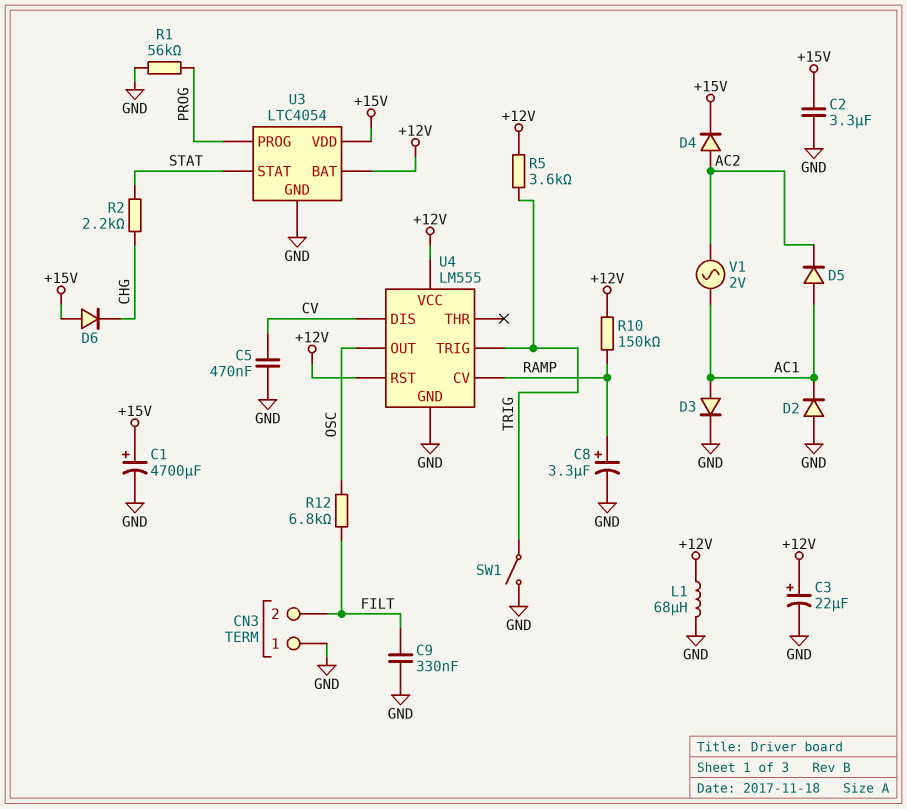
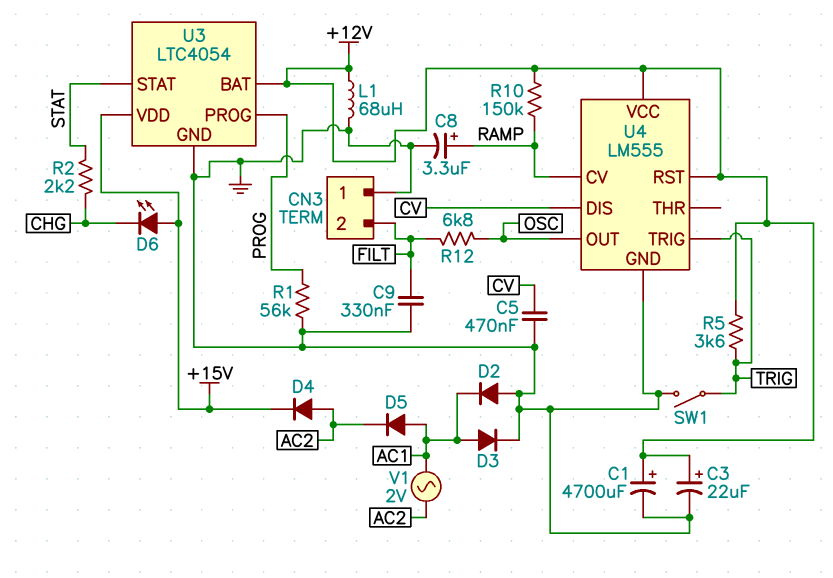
C1: 4700uF (plus +15V, minus GND) -> 4700uF (plus +12V, minus GND)
C2: 3.3uF (+15V, GND) -> none
D6: diode (A +15V, K CHG) -> LED (A +15V, K CHG)

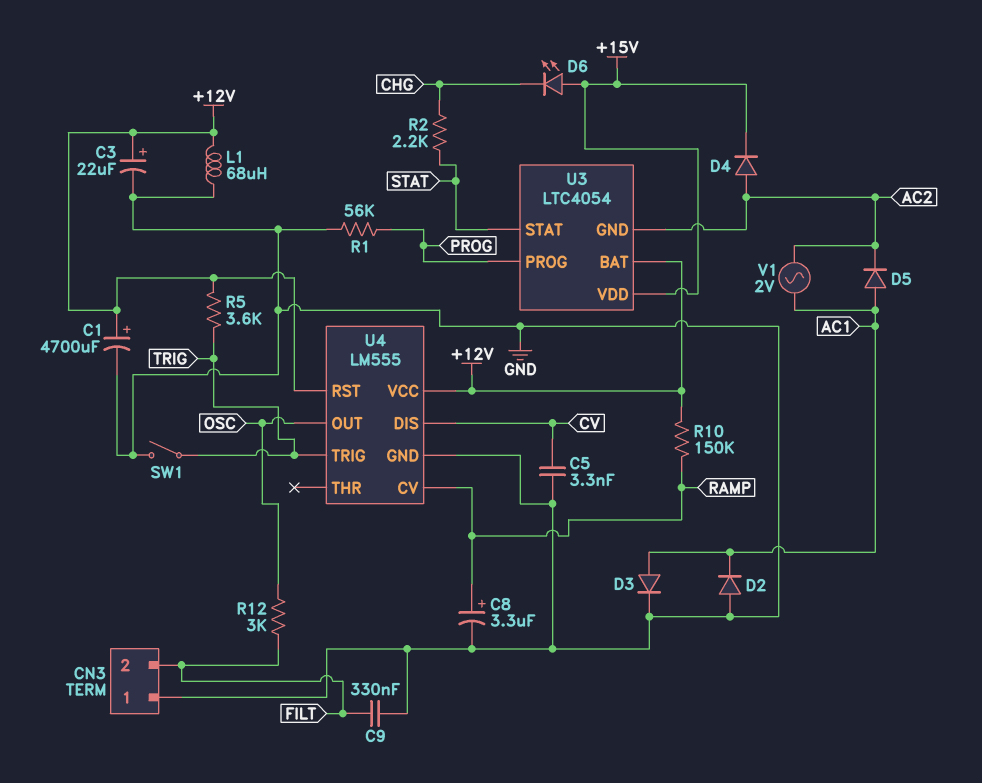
C5: 470nF (CV, GND) -> 3.3nF (CV, GND)
R12: 6.8k (FILT, OSC) -> 3k (FILT, OSC)
U3 pin GND: GND -> AC2

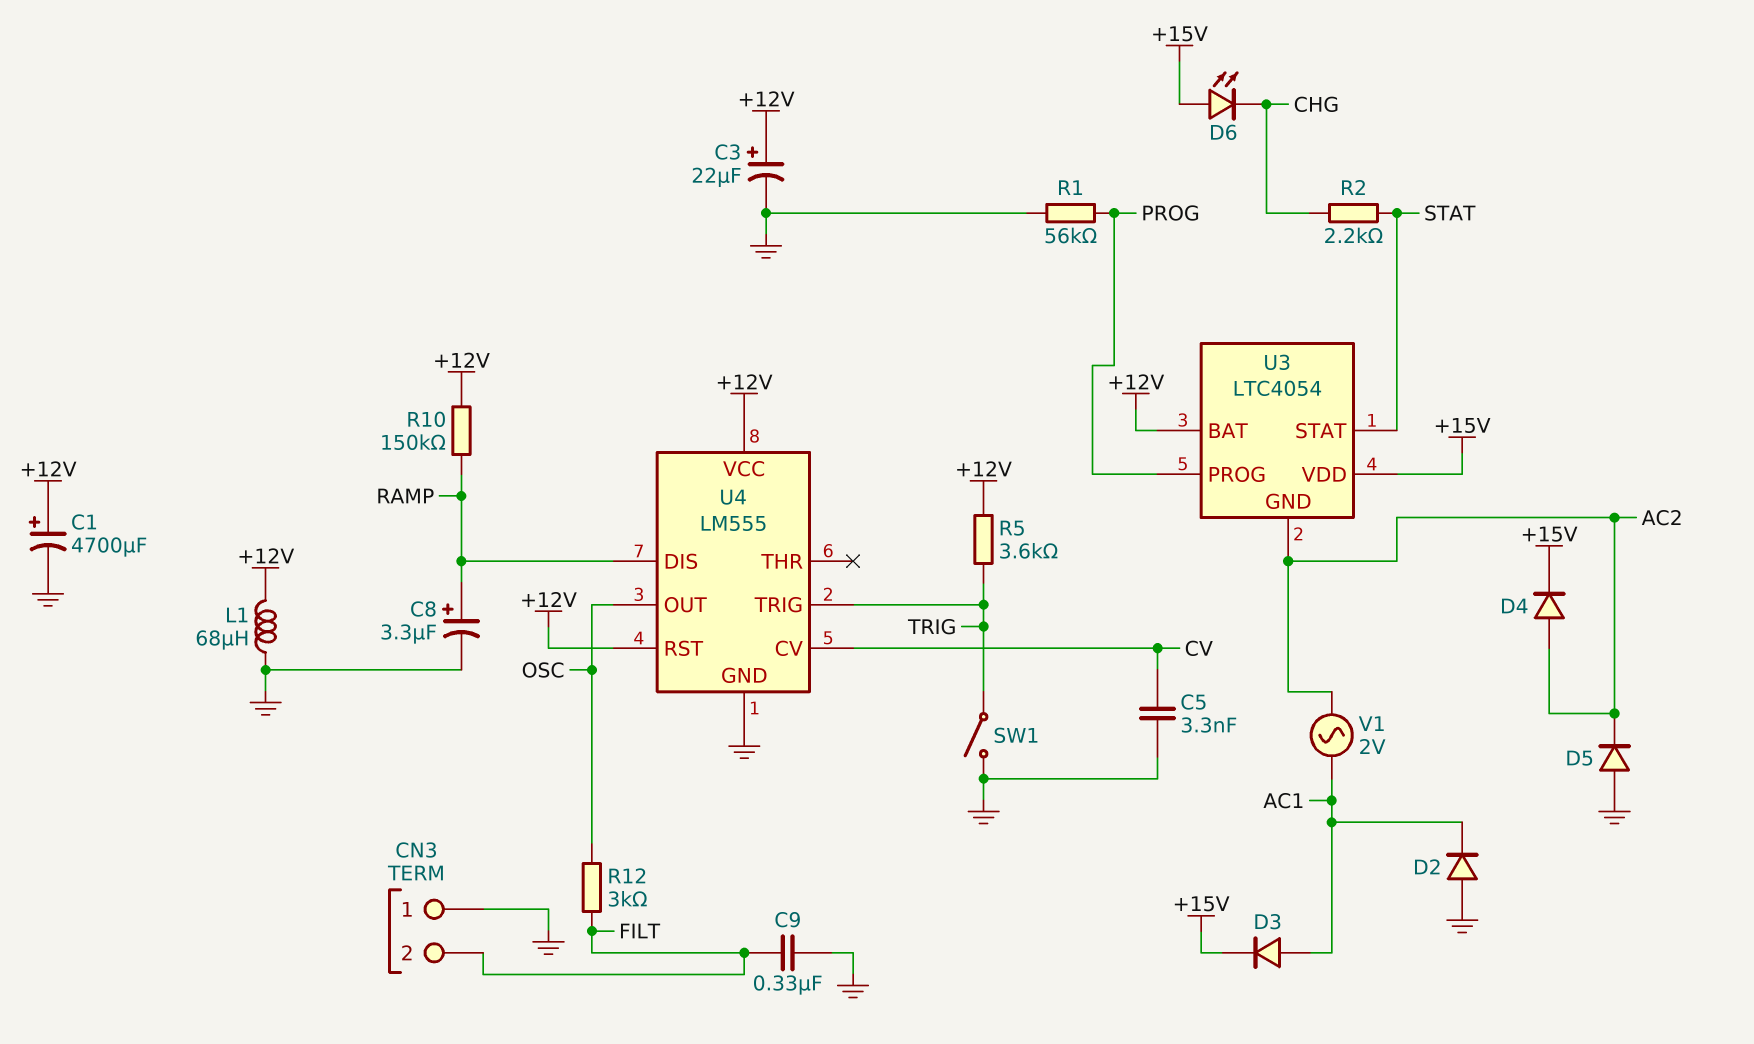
D3: diode (A AC1, K GND) -> diode (A AC1, K +15V)
D5: diode (A AC1, K AC2) -> diode (A GND, K AC2)
U4 pin CV: RAMP -> CV
U4 pin DIS: CV -> RAMP

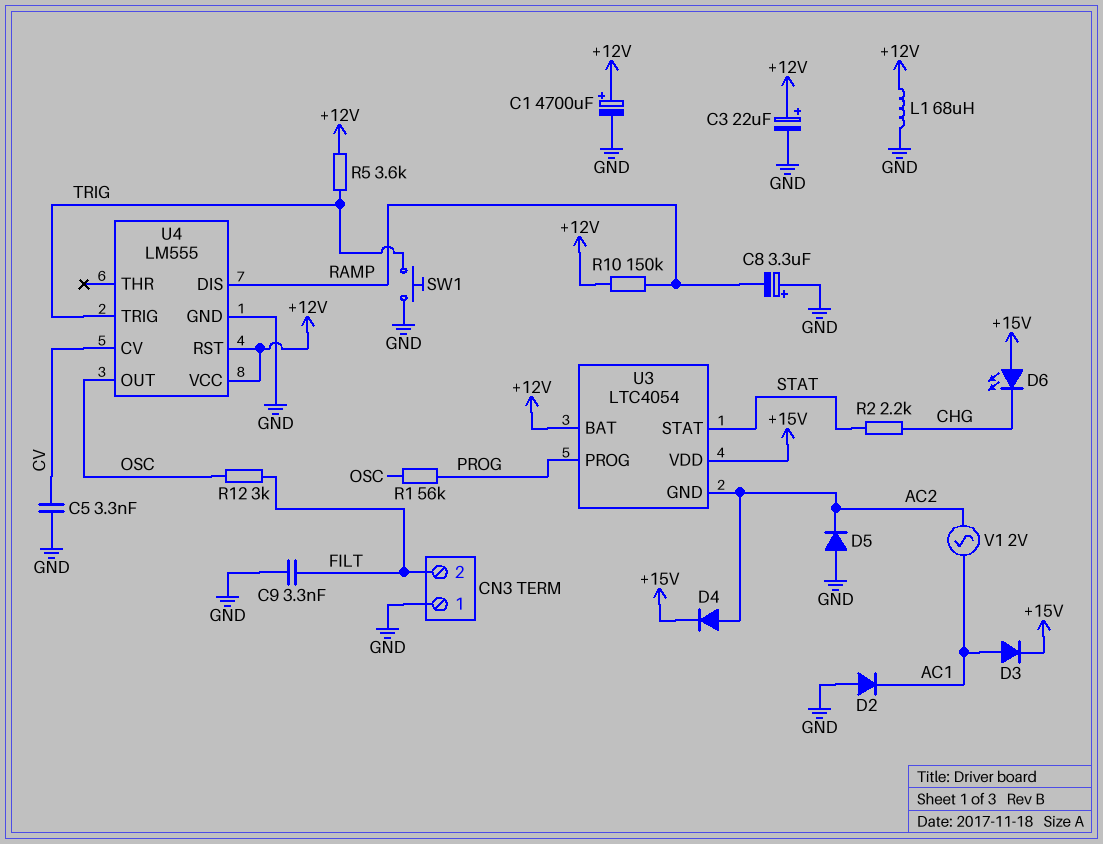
C8: 3.3uF (plus RAMP, minus GND) -> 3.3uF (plus GND, minus RAMP)
C9: 330nF (FILT, GND) -> 3.3nF (FILT, GND)
R1: 56k (GND, PROG) -> 56k (OSC, PROG)
SW1: switch (GND, TRIG) -> button (GND, TRIG)

